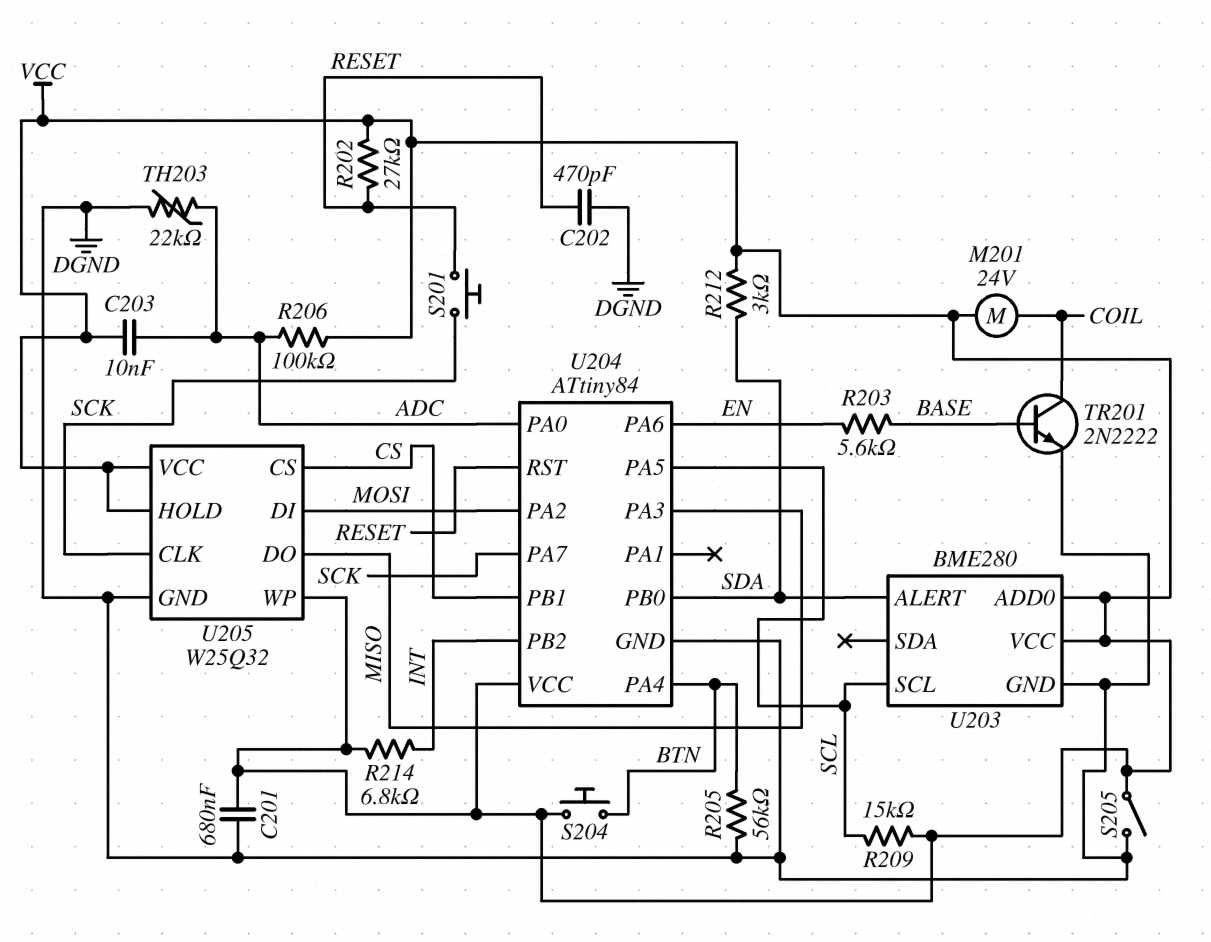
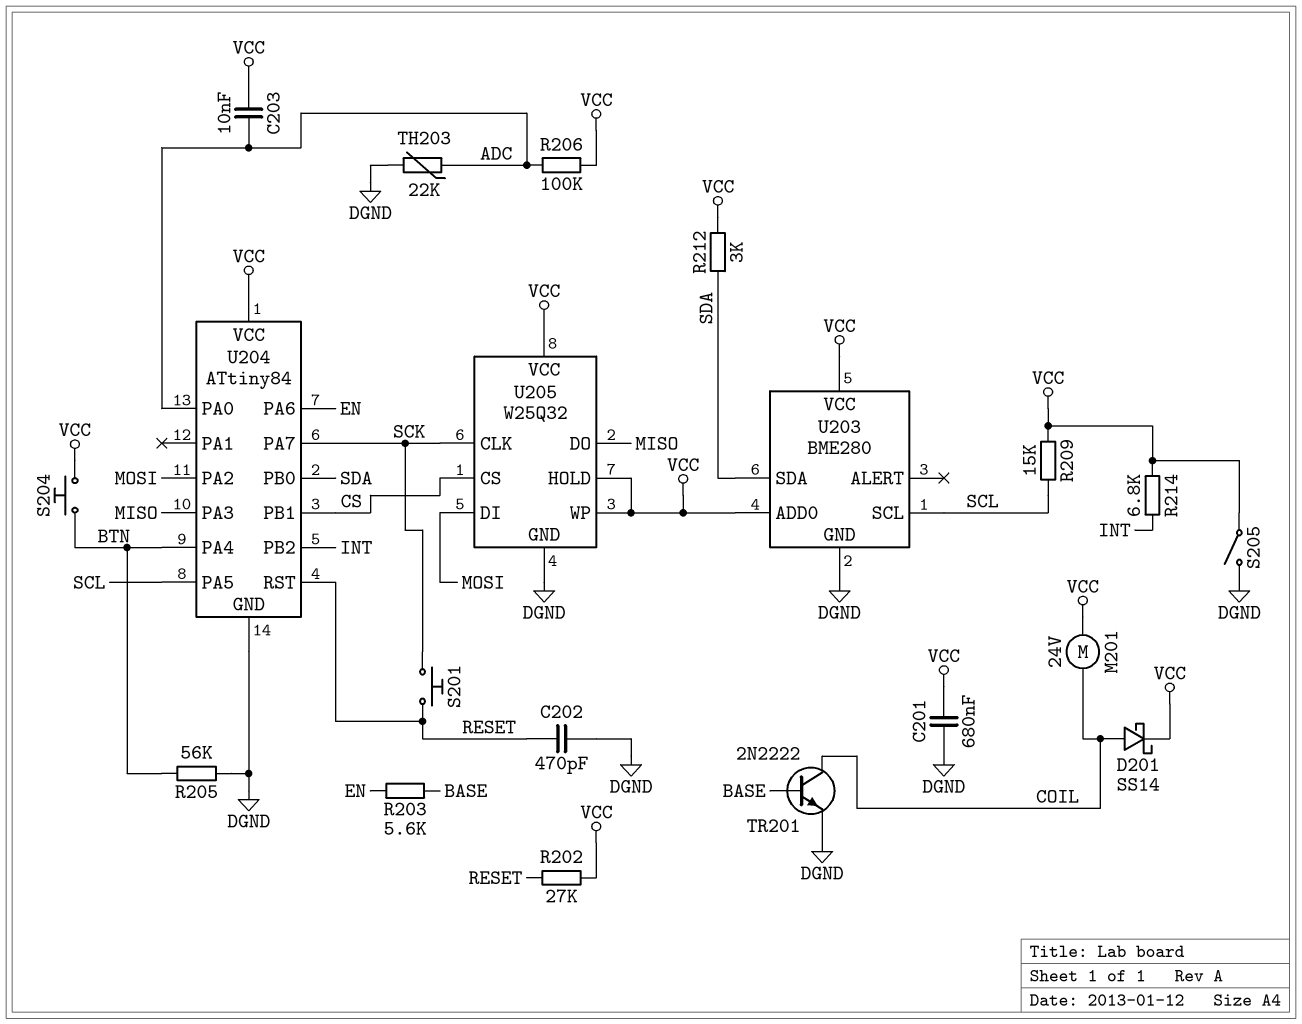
D201: none -> schottky SS14 (A COIL, K VCC)
U203 pin ALERT: SDA -> none
U203 pin SDA: none -> SDA

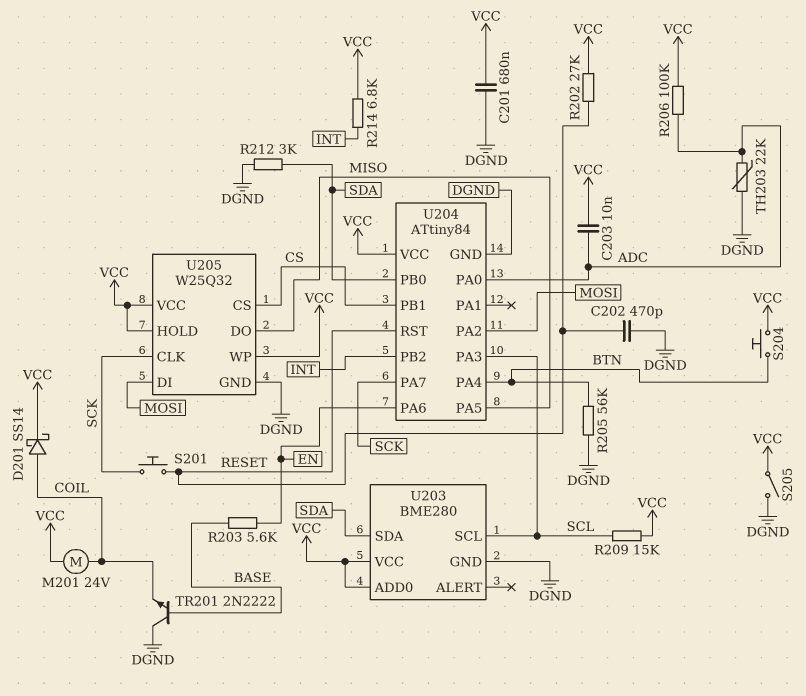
R212: 3k (SDA, VCC) -> 3k (DGND, SDA)
TR201: NPN 2N2222 (B BASE, C COIL, E DGND) -> NPN 2N2222 (B BASE, C DGND, E COIL)
U204 pin PA3: MISO -> SCL
U204 pin PA5: SCL -> MISO

